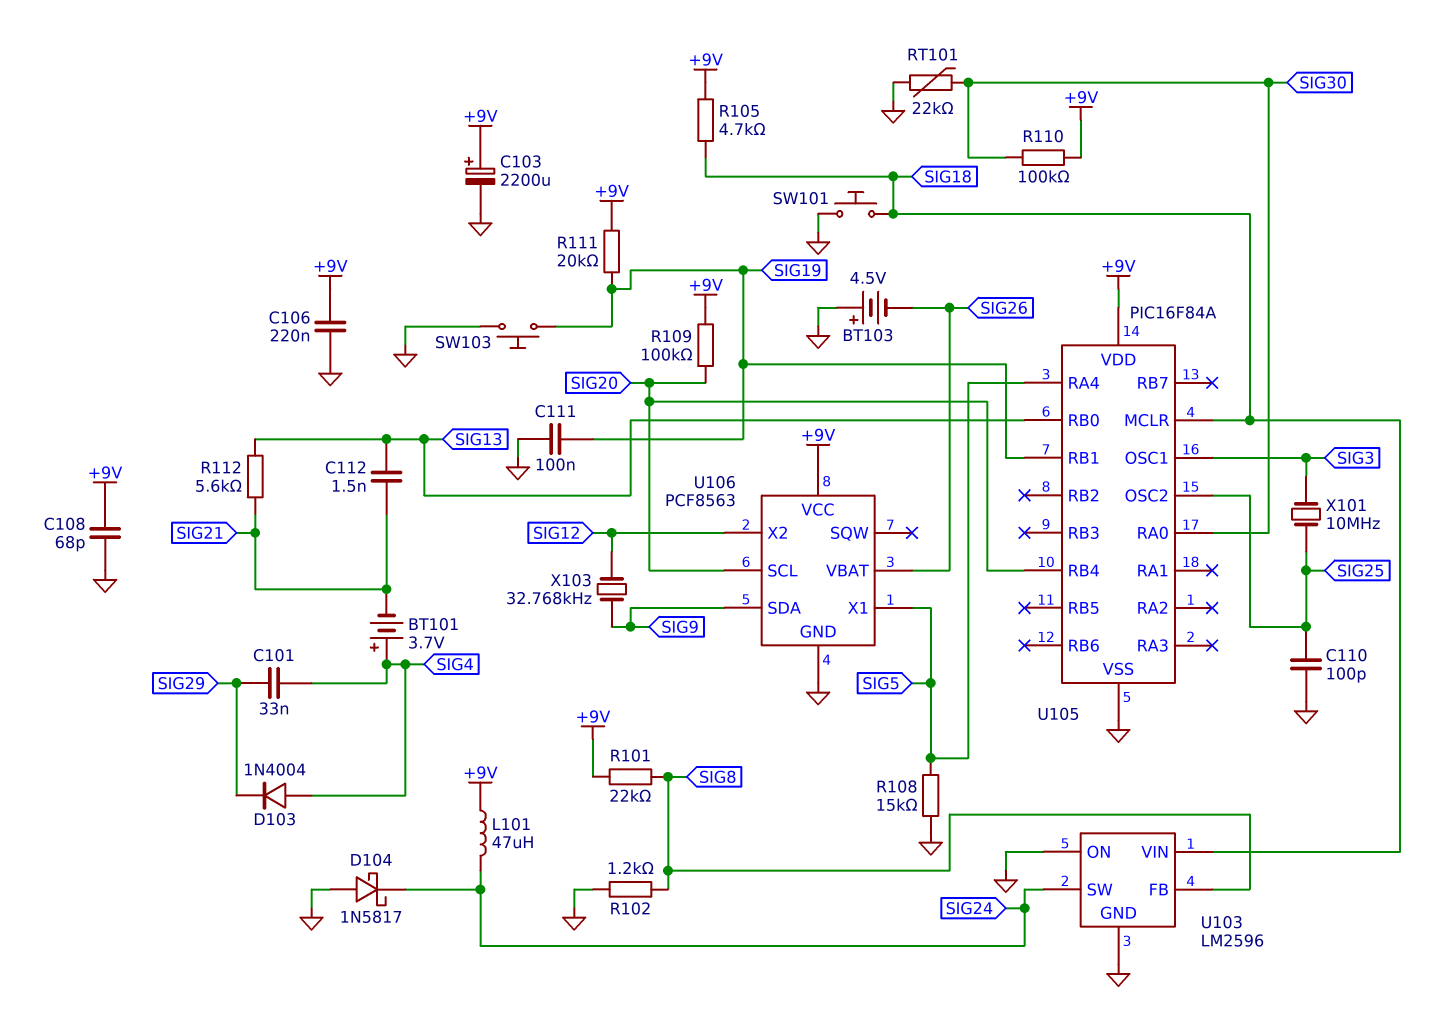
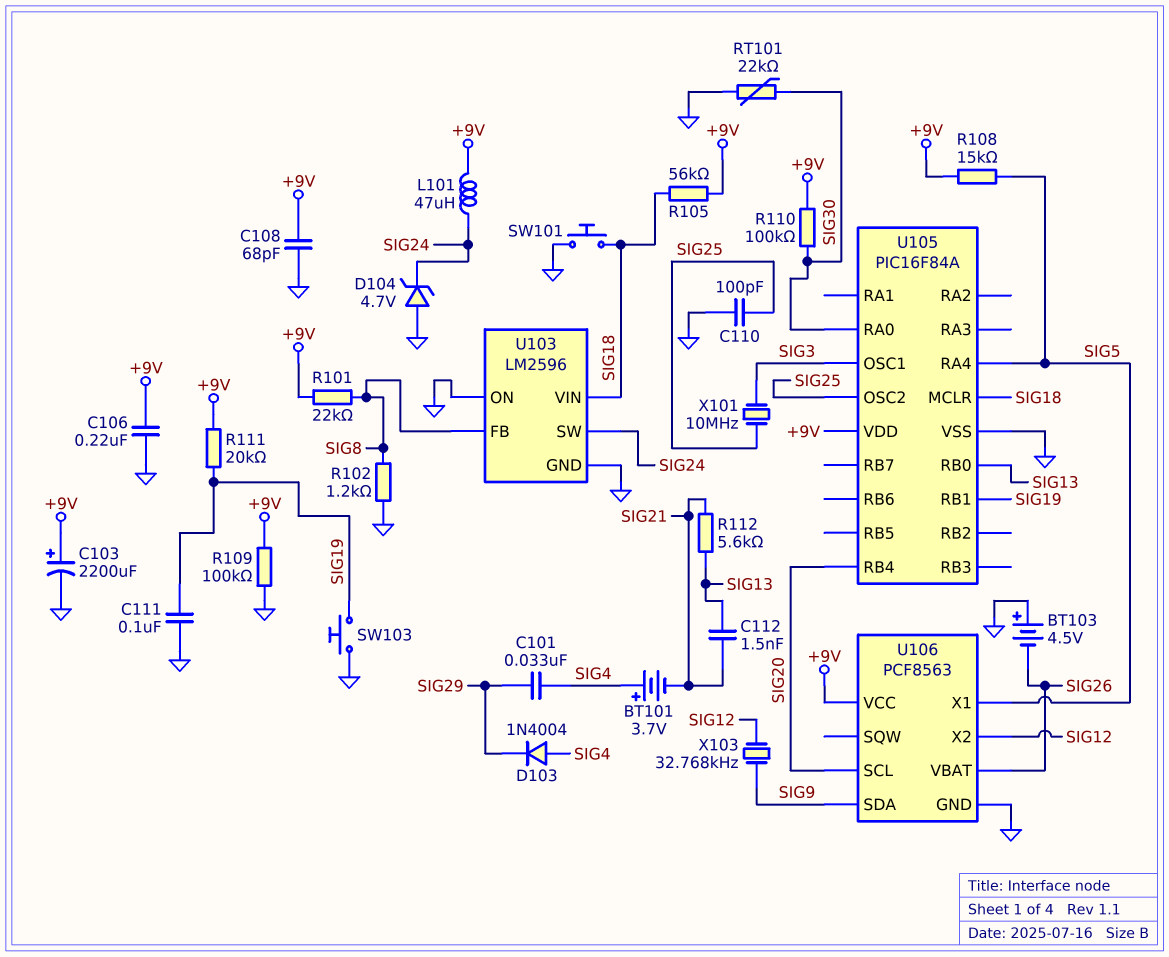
D104: schottky 1N5817 (A GND, K SIG24) -> zener 4.7V (A GND, K SIG24)
R105: 4.7k (+9V, SIG18) -> 56k (+9V, SIG18)
R108: 15k (GND, SIG5) -> 15k (+9V, SIG5)
R109: 100k (+9V, SIG20) -> 100k (+9V, GND)

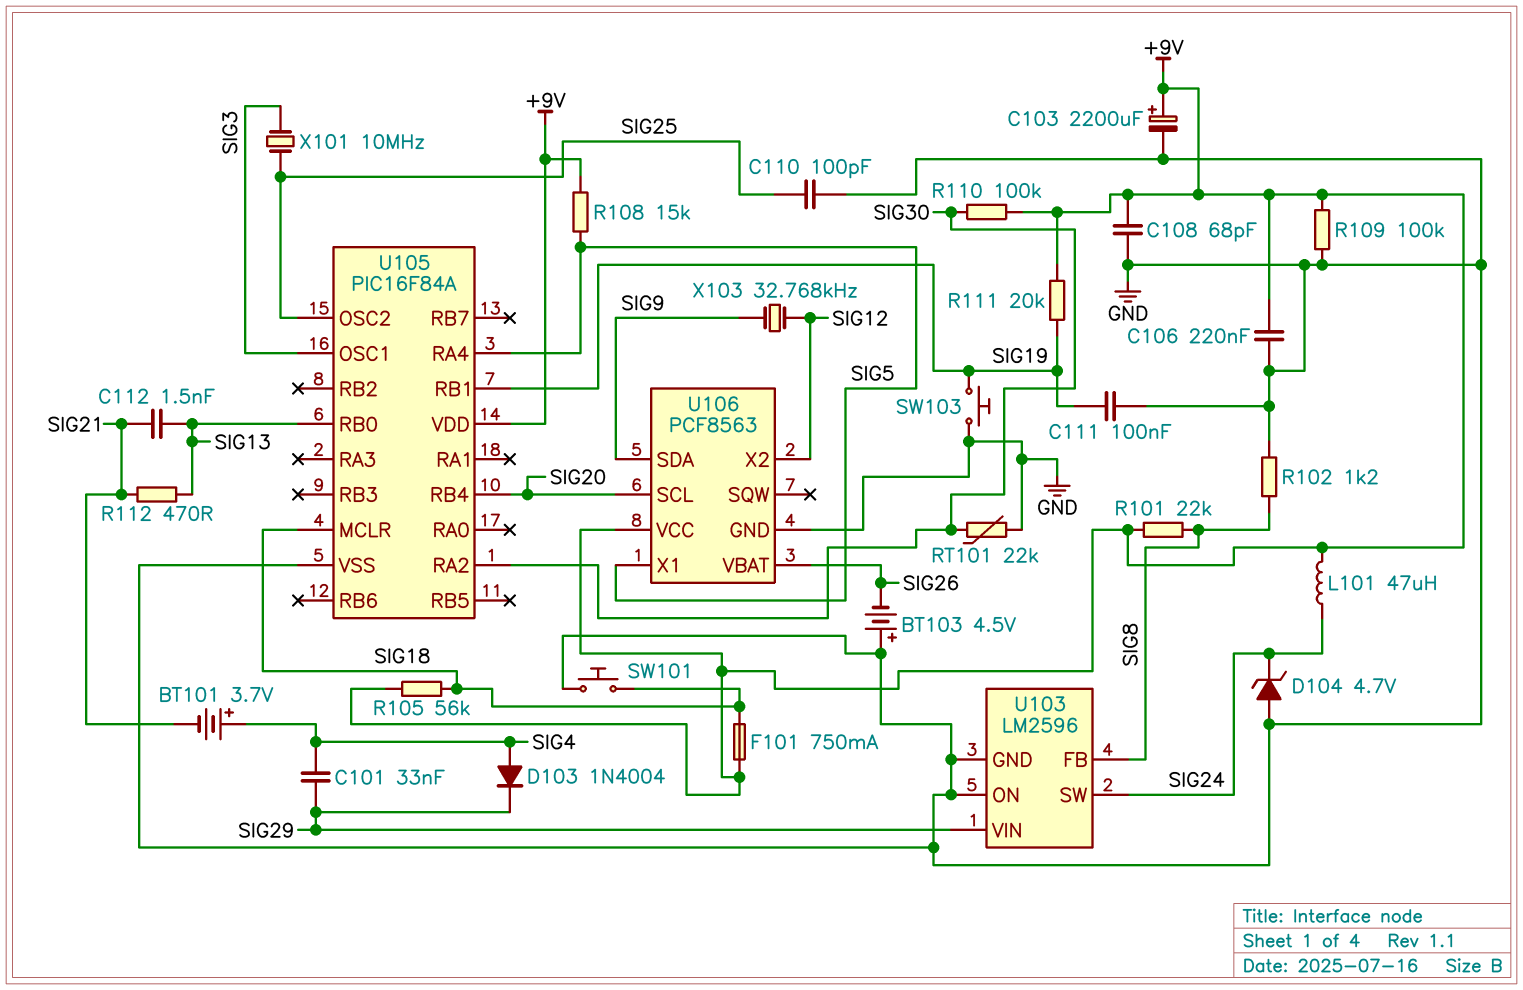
F101: none -> 750mA (+9V, SIG18)
R112: 5.6k (SIG13, SIG21) -> 470 (SIG13, SIG21)
U103 pin VIN: SIG18 -> SIG29
U105 pin RA0: SIG30 -> none
U105 pin RA2: none -> SIG30

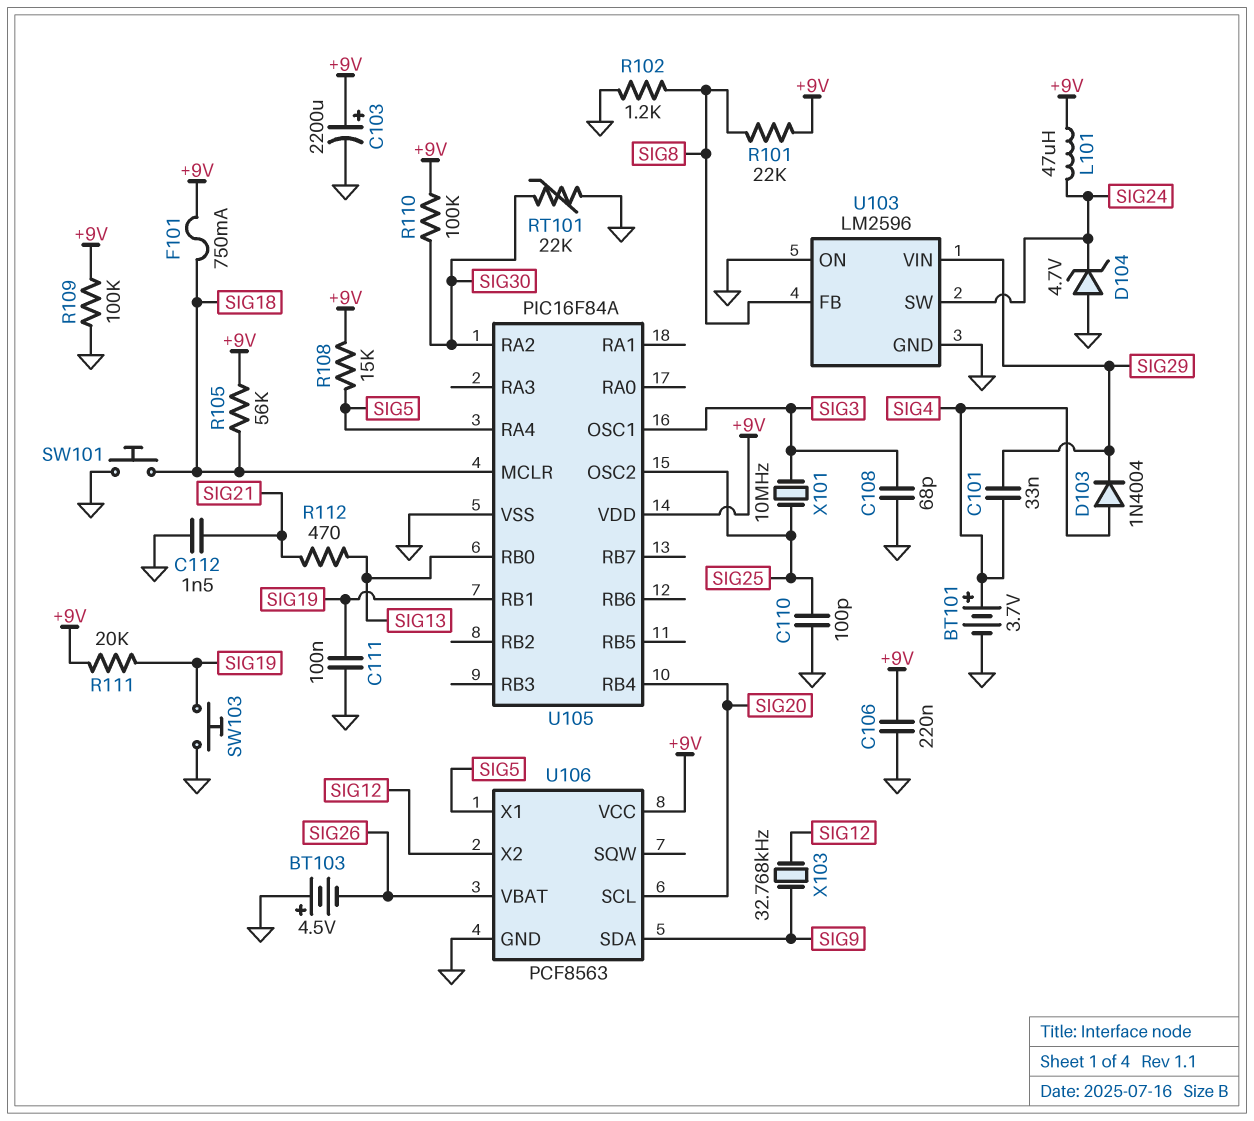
BT101: 3.7V (plus SIG4, minus SIG21) -> 3.7V (plus SIG4, minus GND)
C108: 68pF (+9V, GND) -> 68pF (GND, SIG3)
C112: 1.5nF (SIG13, SIG21) -> 1.5nF (GND, SIG21)

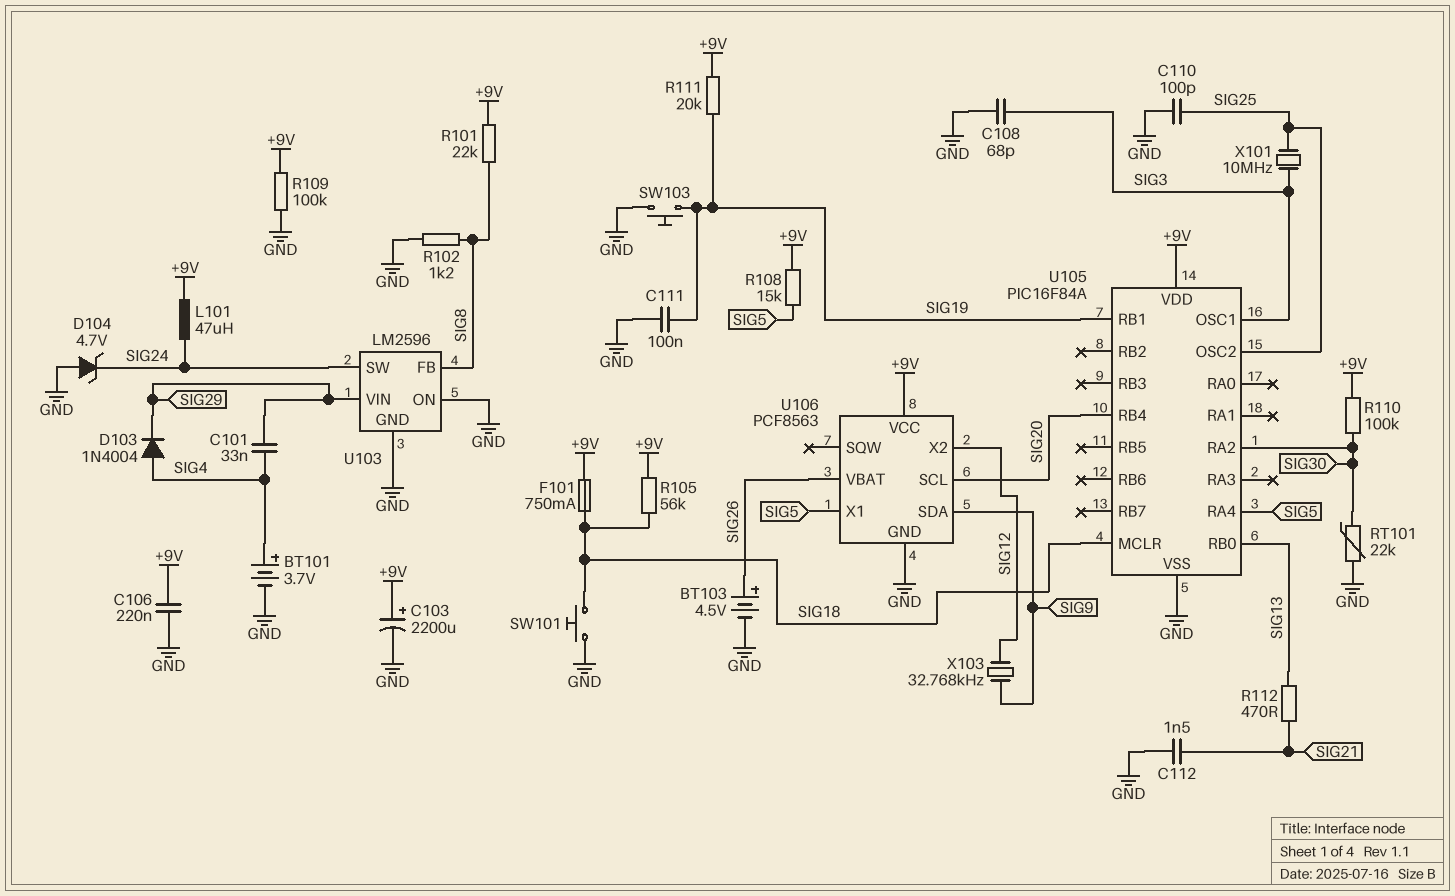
BT103: 4.5V (plus GND, minus SIG26) -> 4.5V (plus SIG26, minus GND)

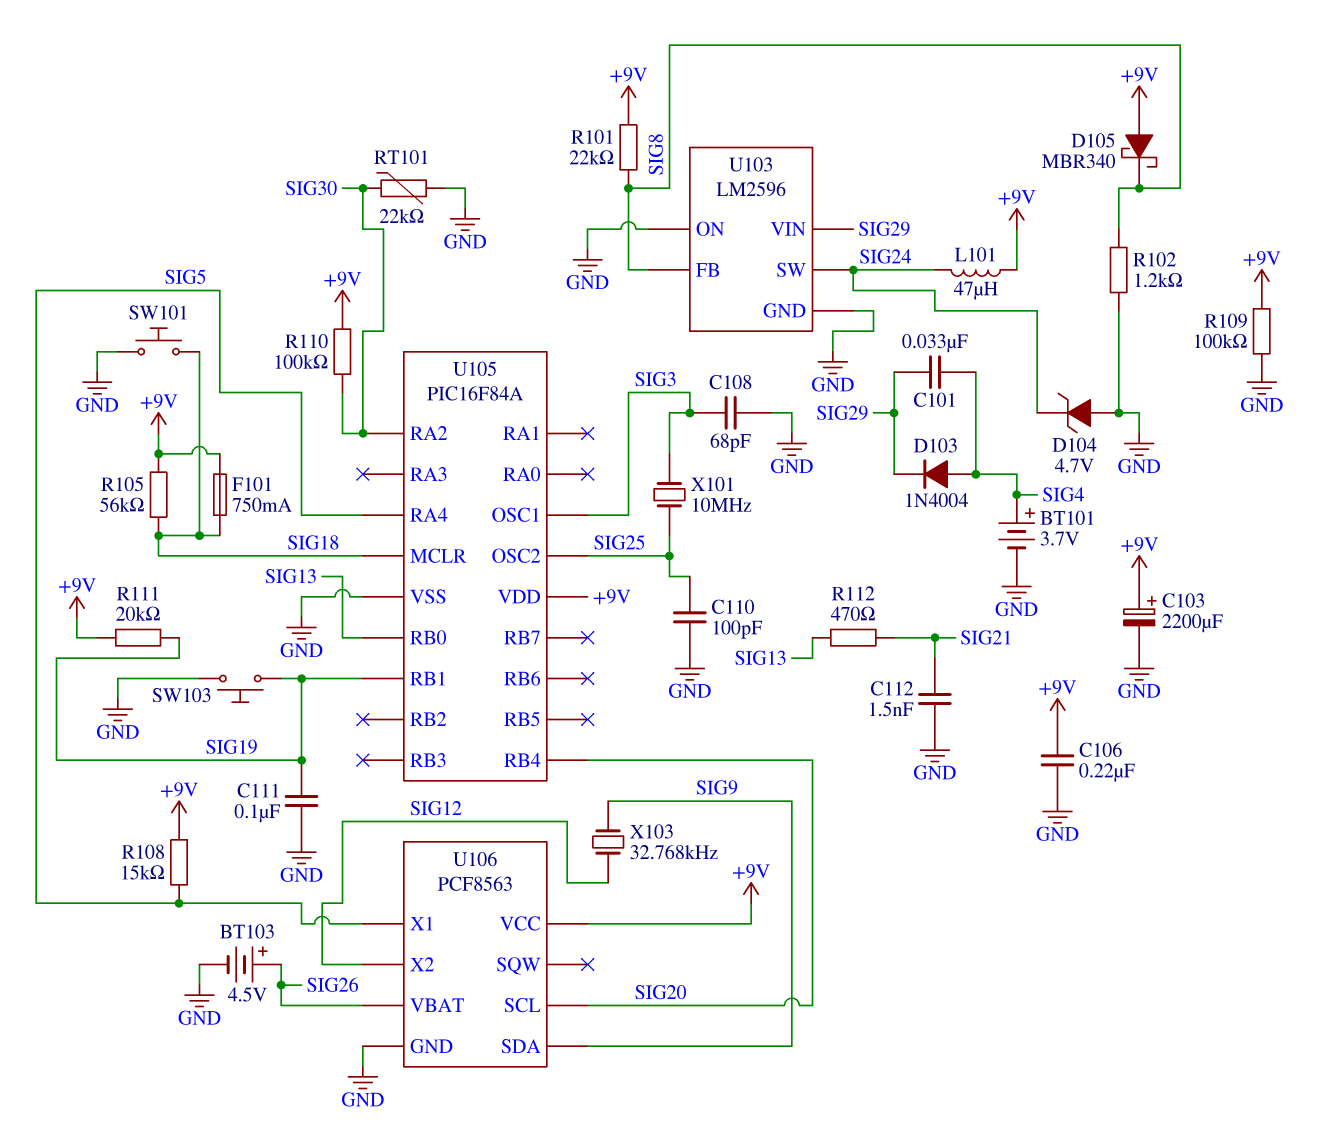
D105: none -> schottky MBR340 (A +9V, K SIG8)

